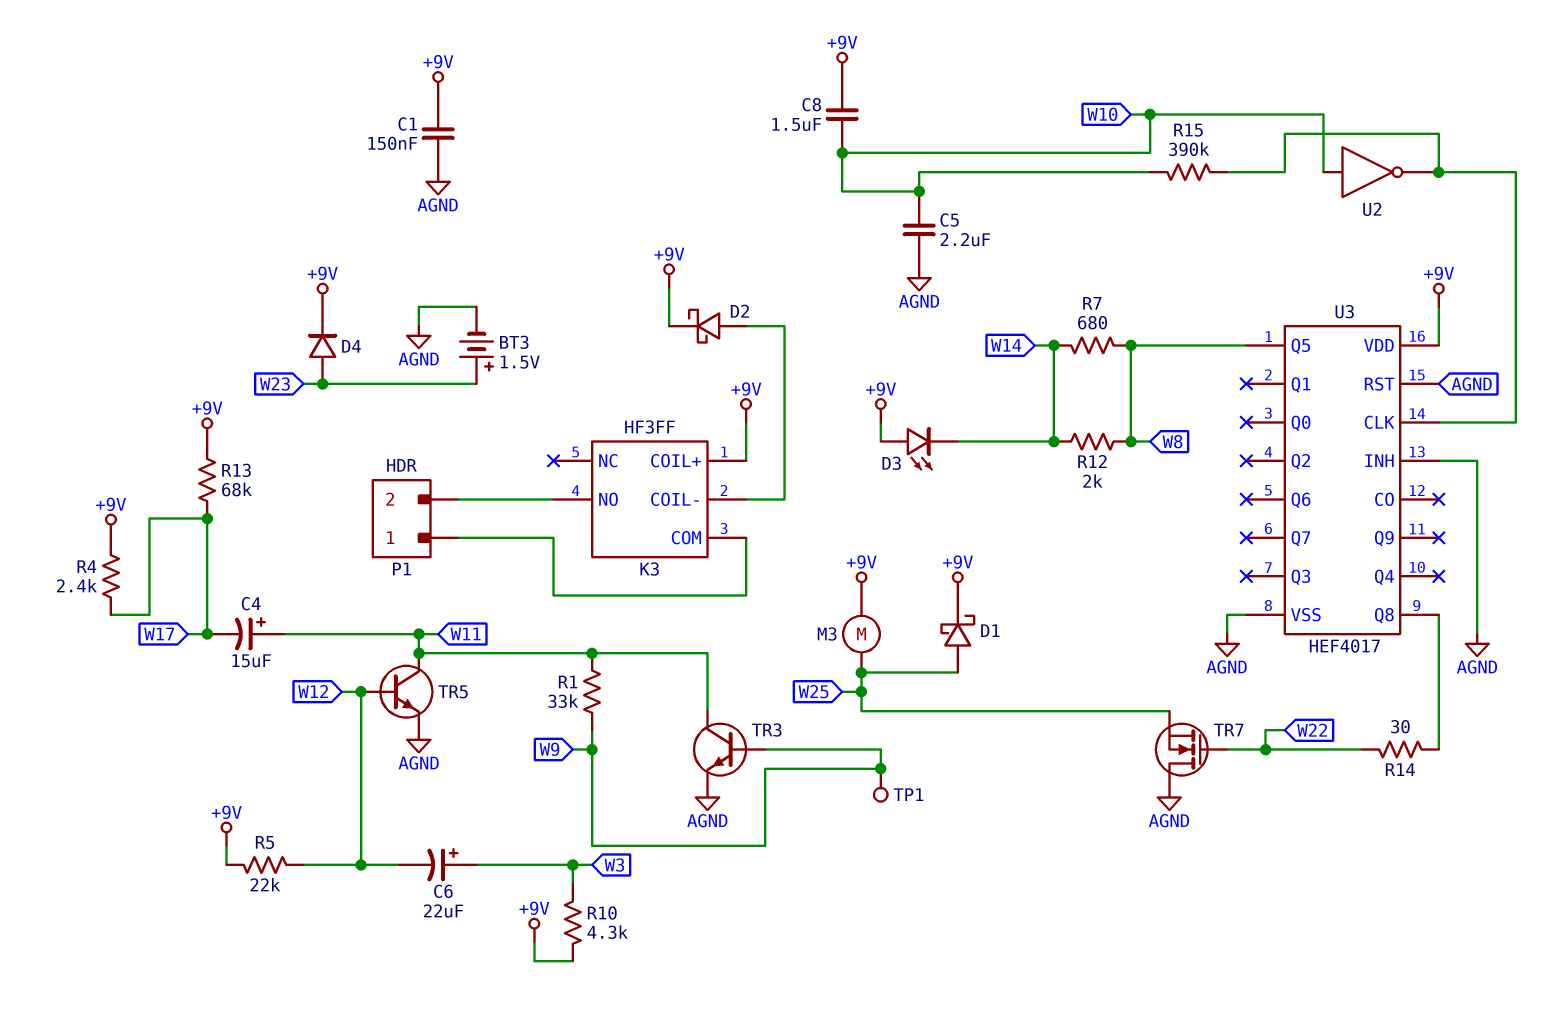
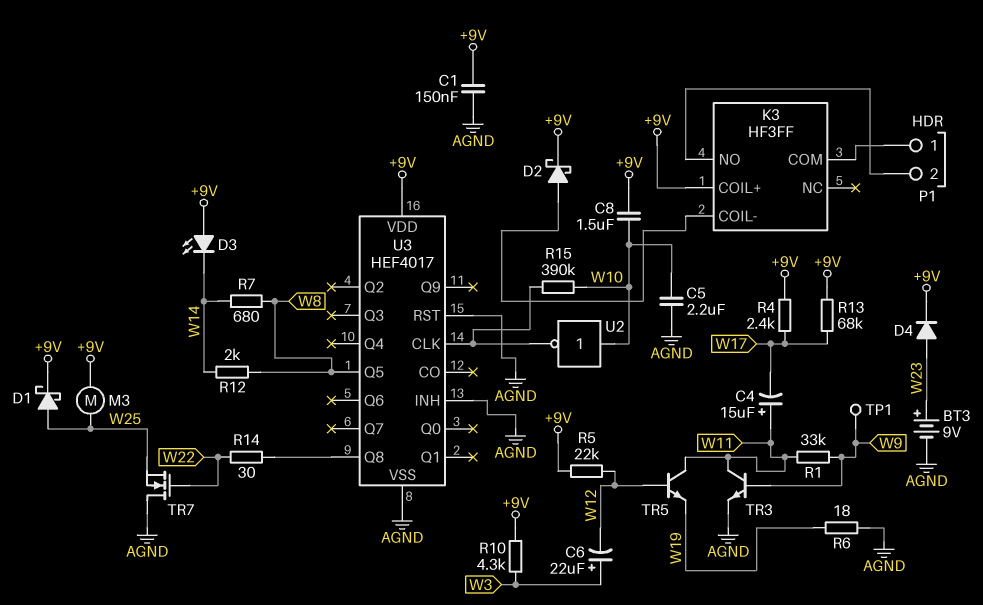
BT3: 1.5V (plus W23, minus AGND) -> 9V (plus W23, minus AGND)
R6: none -> 18 (AGND, W19)
TR5: NPN (B W12, C W11, E AGND) -> NPN (B W12, C W11, E W19)

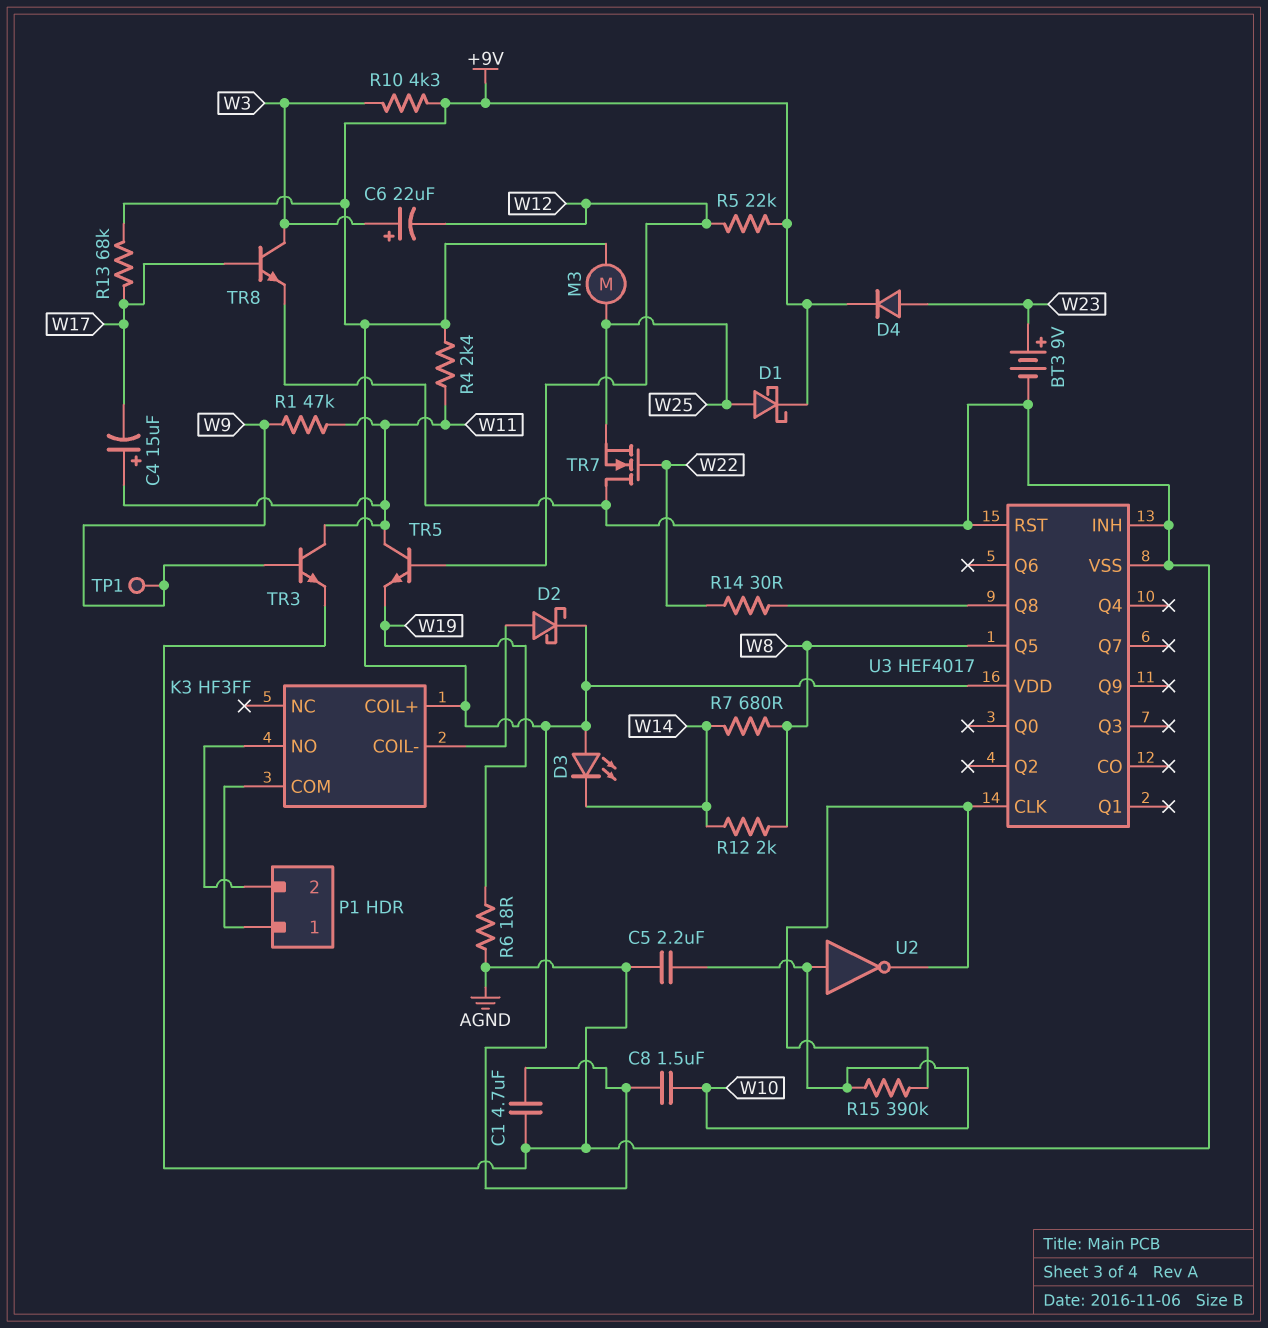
C1: 150nF (+9V, AGND) -> 4.7uF (+9V, AGND)
R1: 33k (W9, W11) -> 47k (W9, W11)
R4: 2.4k (+9V, W17) -> 2.4k (+9V, W11)
TR8: none -> NPN (B W17, C W3, E AGND)

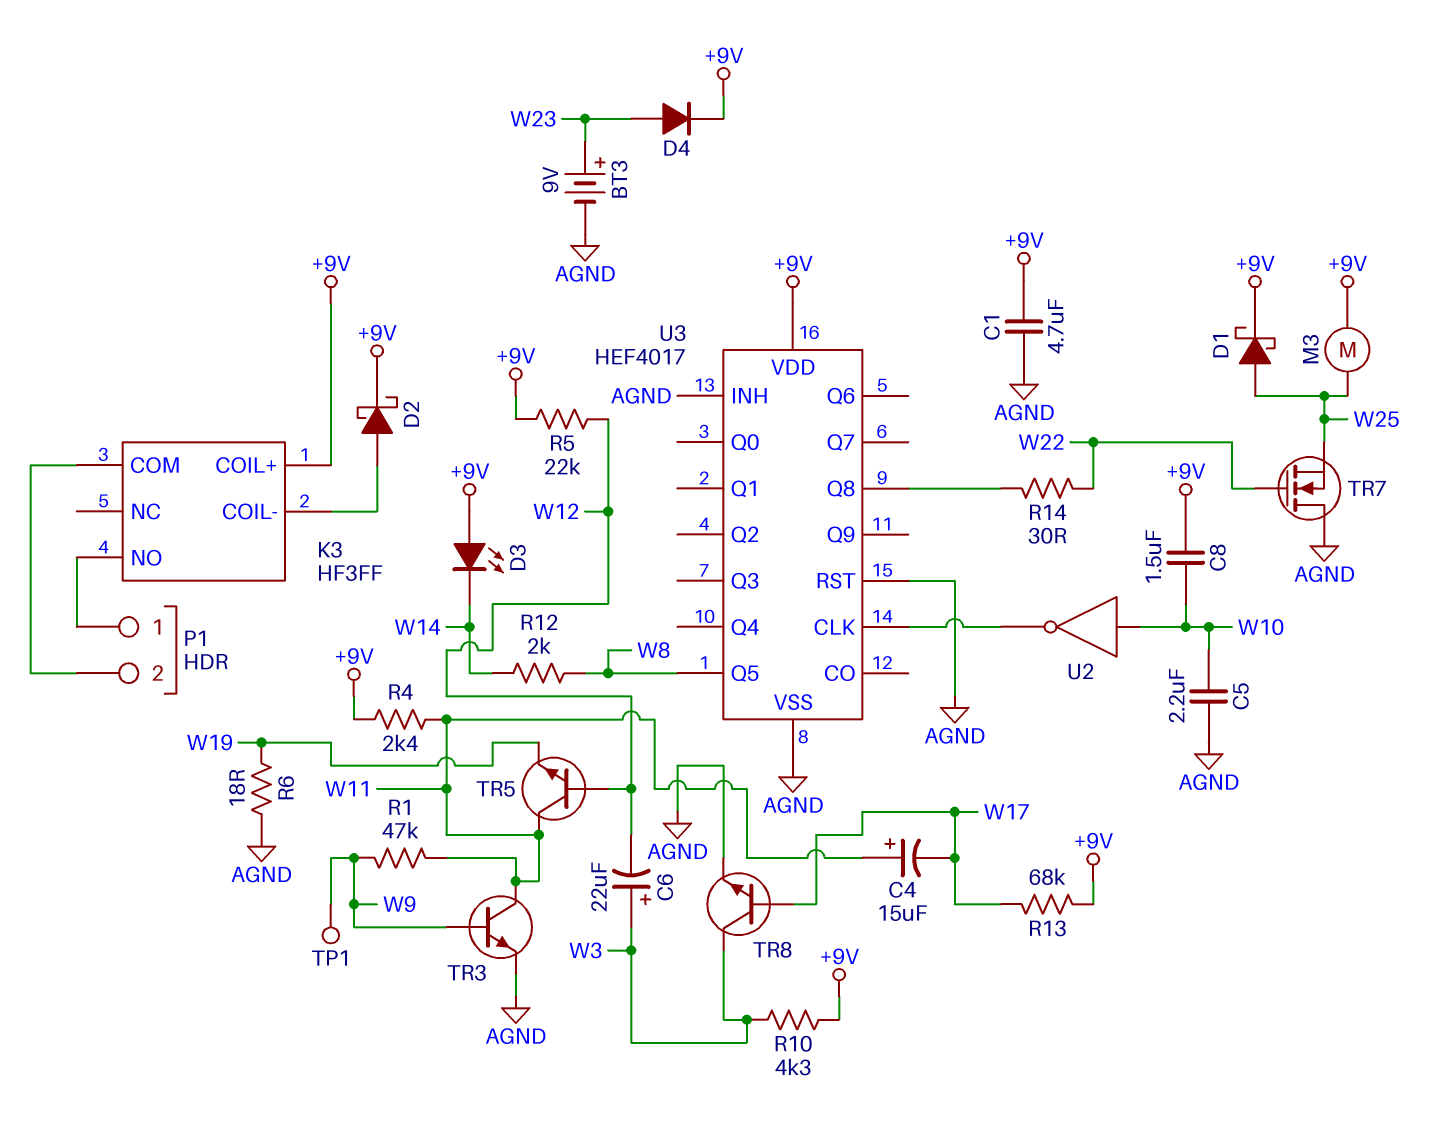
P1 pin 1: K3/COM -> K3/NO
P1 pin 2: K3/NO -> K3/COM
R7: 680 (W8, W14) -> none
R15: 390k (U3/CLK, W10) -> none

